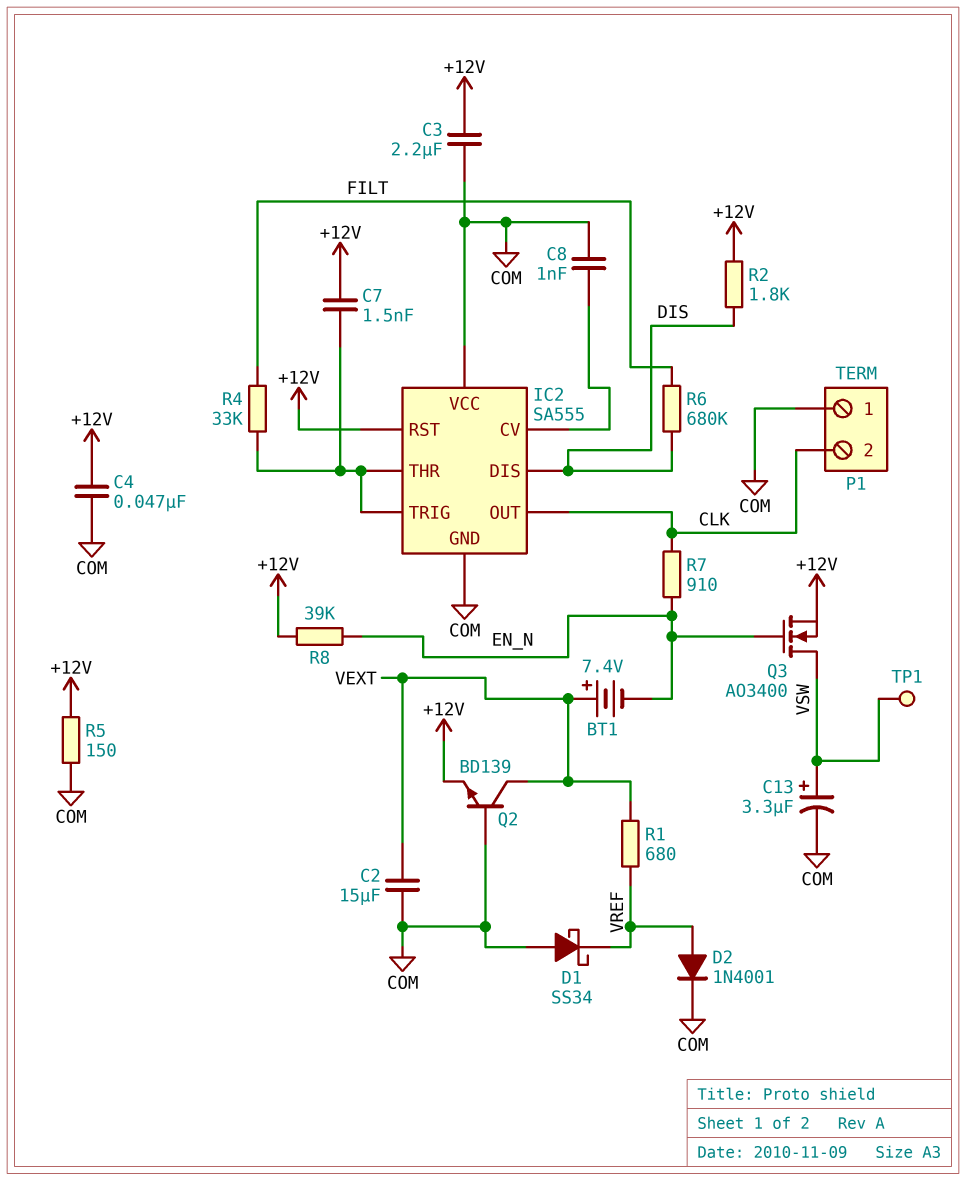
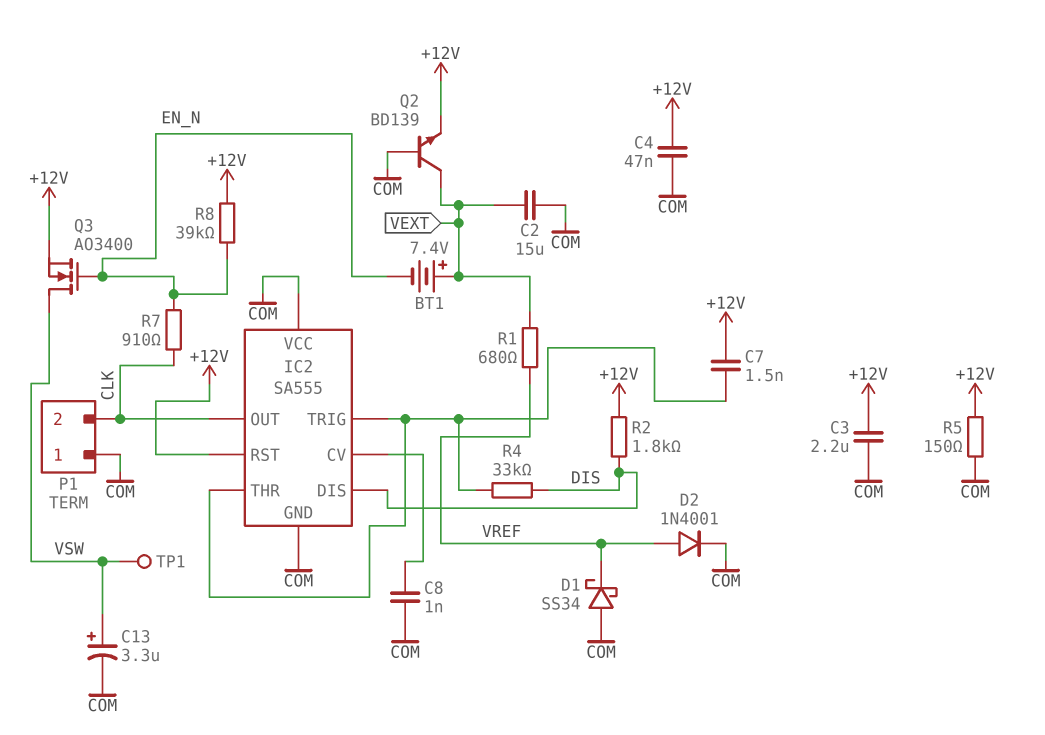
R4: 33k (FILT, IC2/THR) -> 33k (DIS, IC2/THR)
R6: 680k (DIS, FILT) -> none

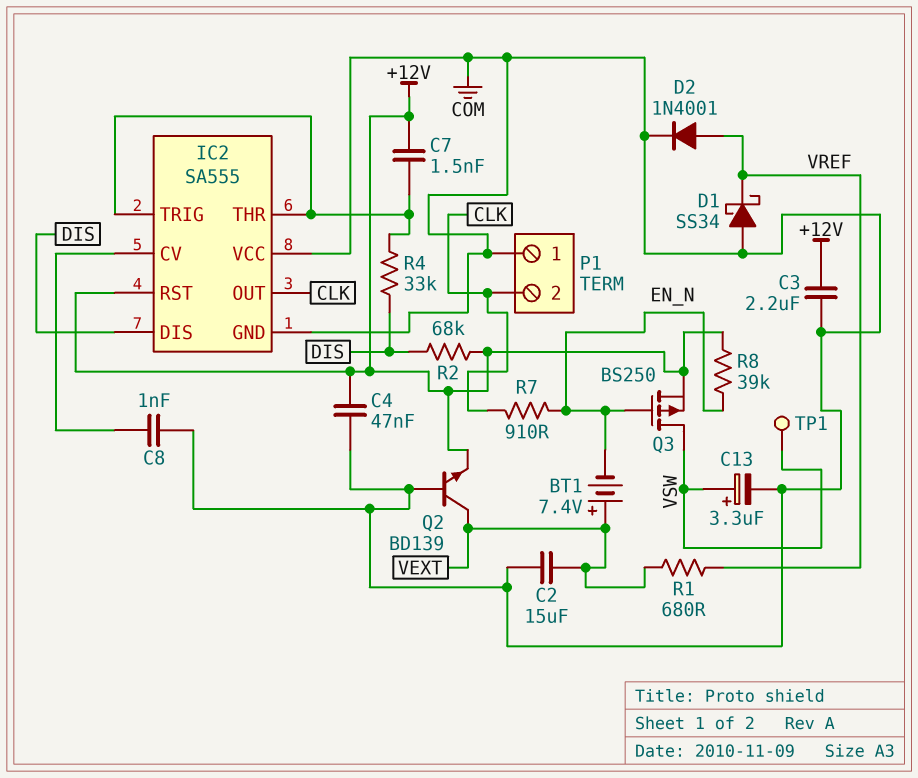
Q3: NMOS AO3400 (G EN_N, D VSW, S +12V) -> PMOS BS250 (G EN_N, D VSW, S +12V)
R2: 1.8k (+12V, DIS) -> 68k (+12V, DIS)
R5: 150 (+12V, COM) -> none

